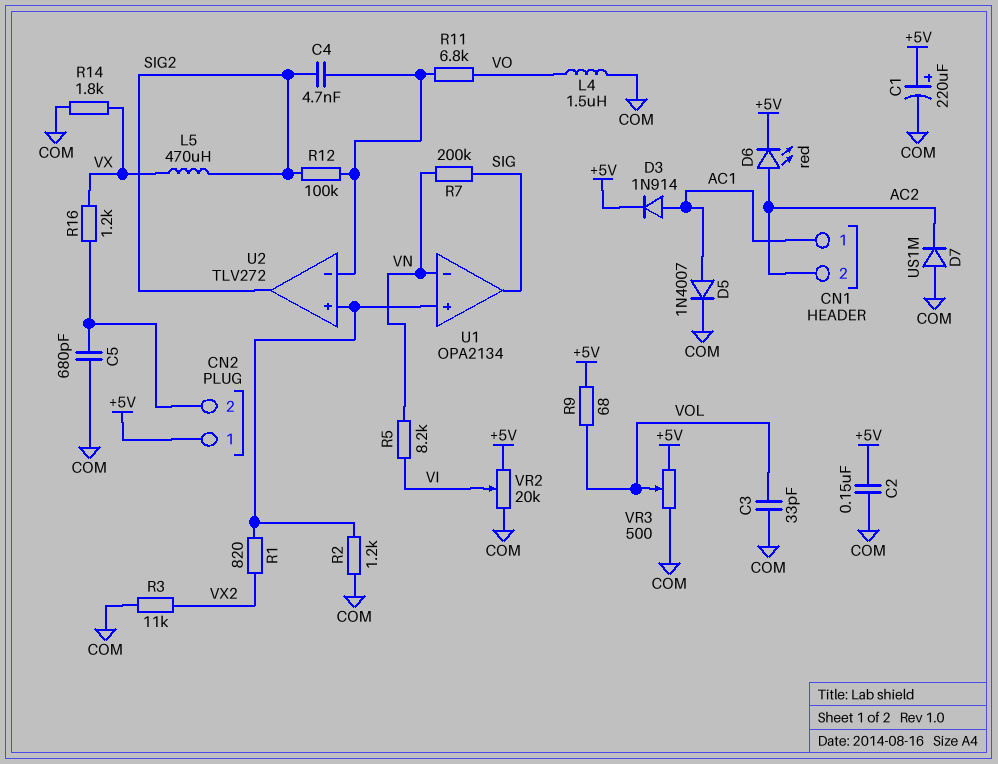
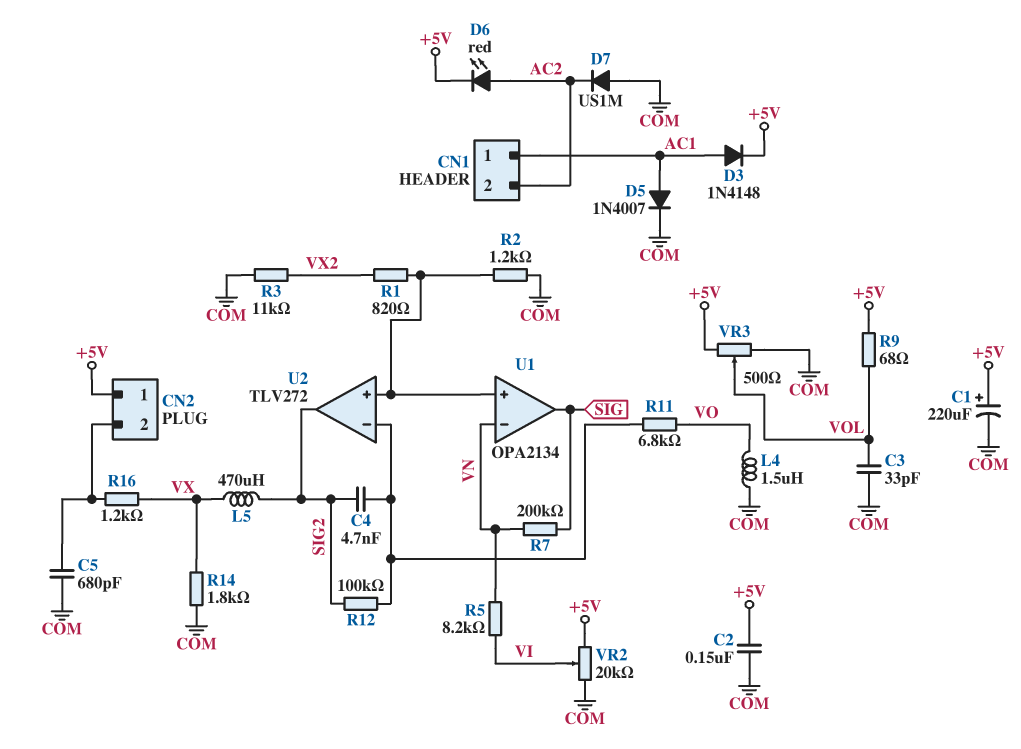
D3: diode 1N914 (A AC1, K +5V) -> diode 1N4148 (A AC1, K +5V)

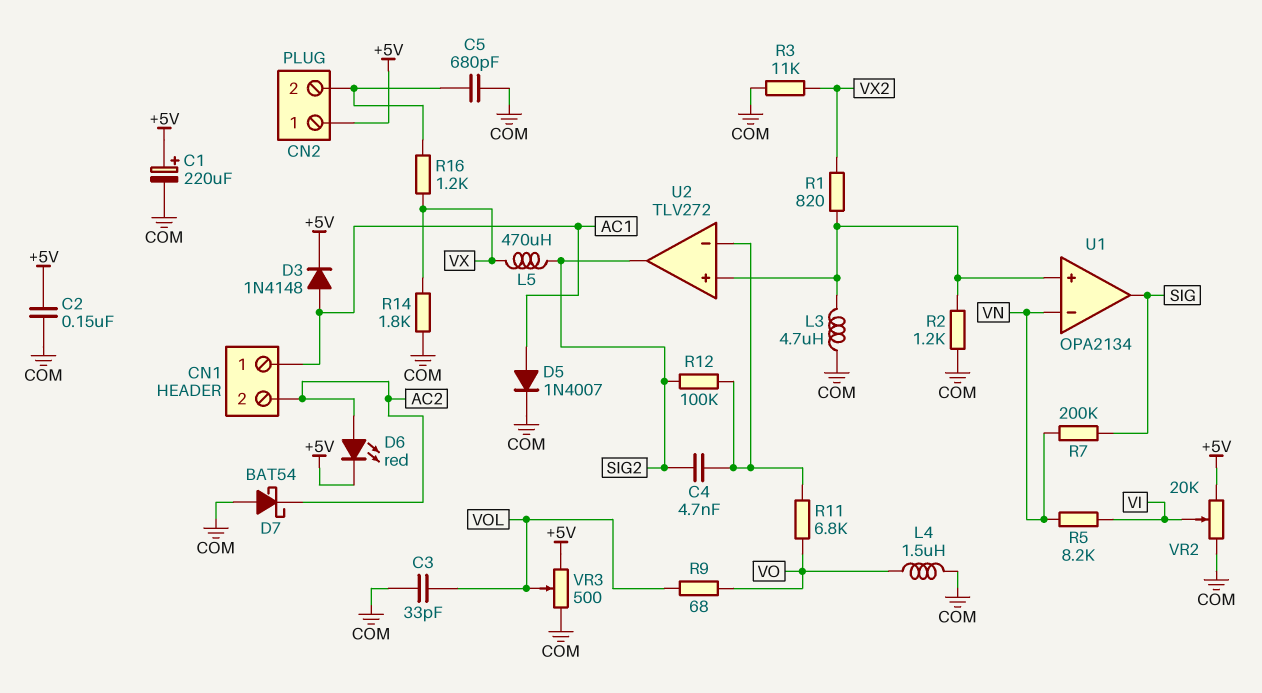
D7: diode US1M (A COM, K AC2) -> schottky BAT54 (A COM, K AC2)
L3: none -> 4.7uH (COM, U1/in+)
R9: 68 (+5V, VOL) -> 68 (VO, VOL)

